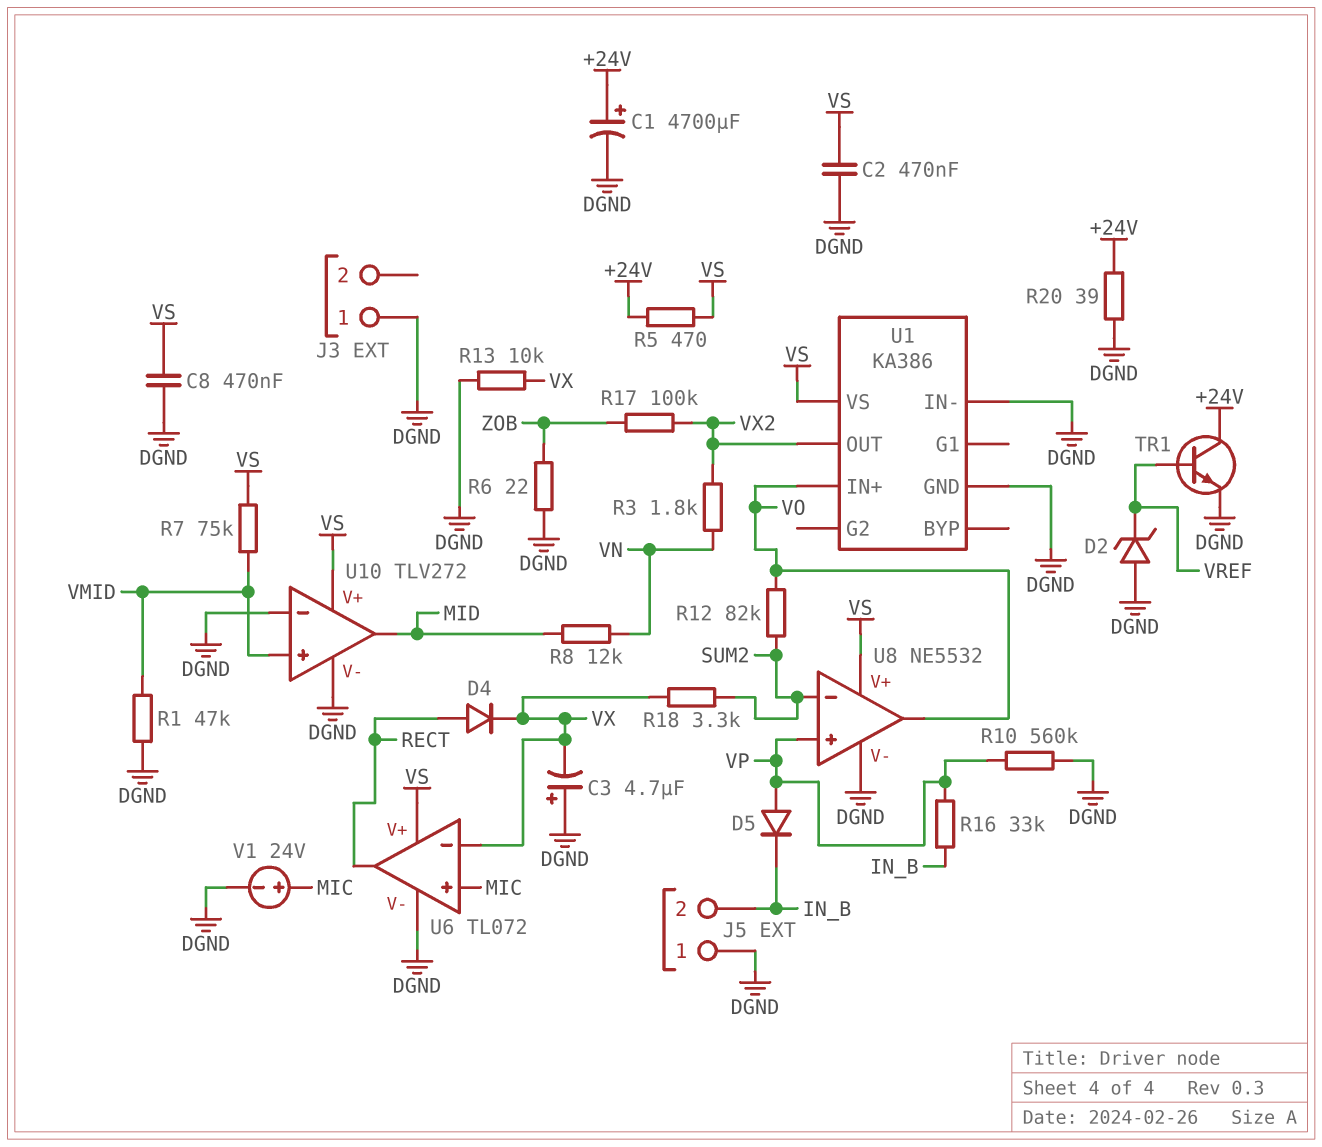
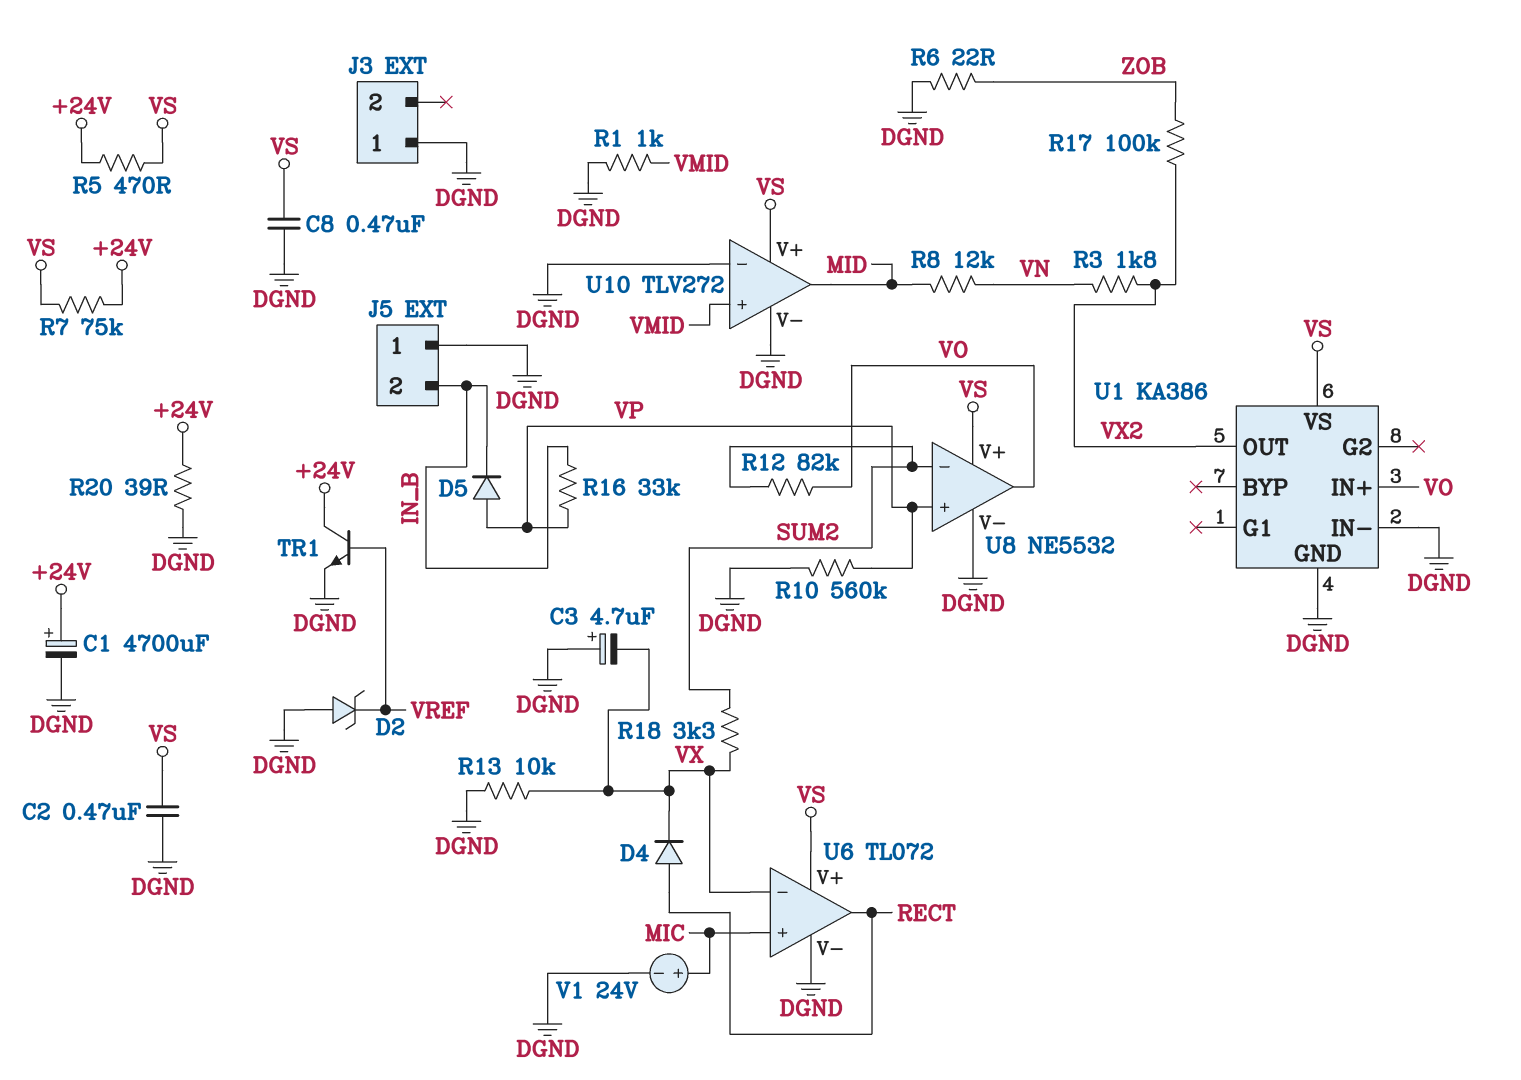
R1: 47k (DGND, VMID) -> 1k (DGND, VMID)
R7: 75k (VMID, VS) -> 75k (+24V, VS)

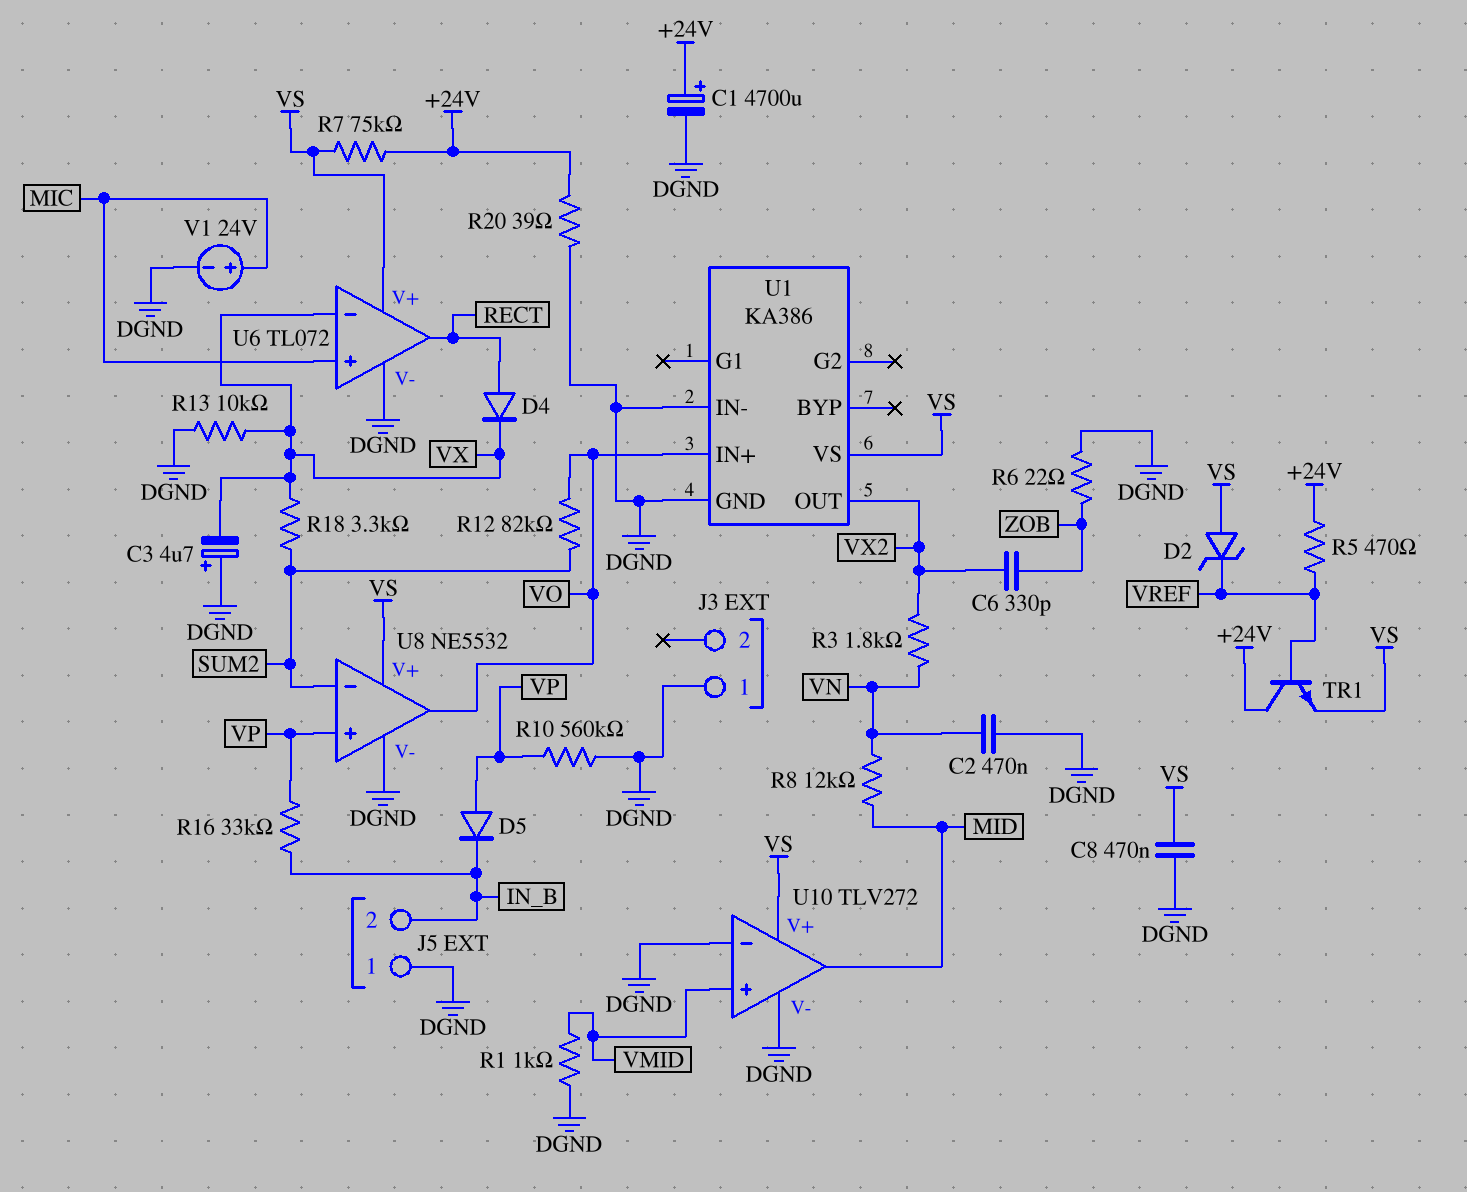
C2: 470nF (DGND, VS) -> 470nF (DGND, VN)
C6: none -> 330pF (VX2, ZOB)
D2: zener (A DGND, K VREF) -> zener (A VS, K VREF)
R5: 470 (+24V, VS) -> 470 (+24V, VREF)
R17: 100k (VX2, ZOB) -> none
TR1: NPN (B VREF, C +24V, E DGND) -> NPN (B VREF, C +24V, E VS)

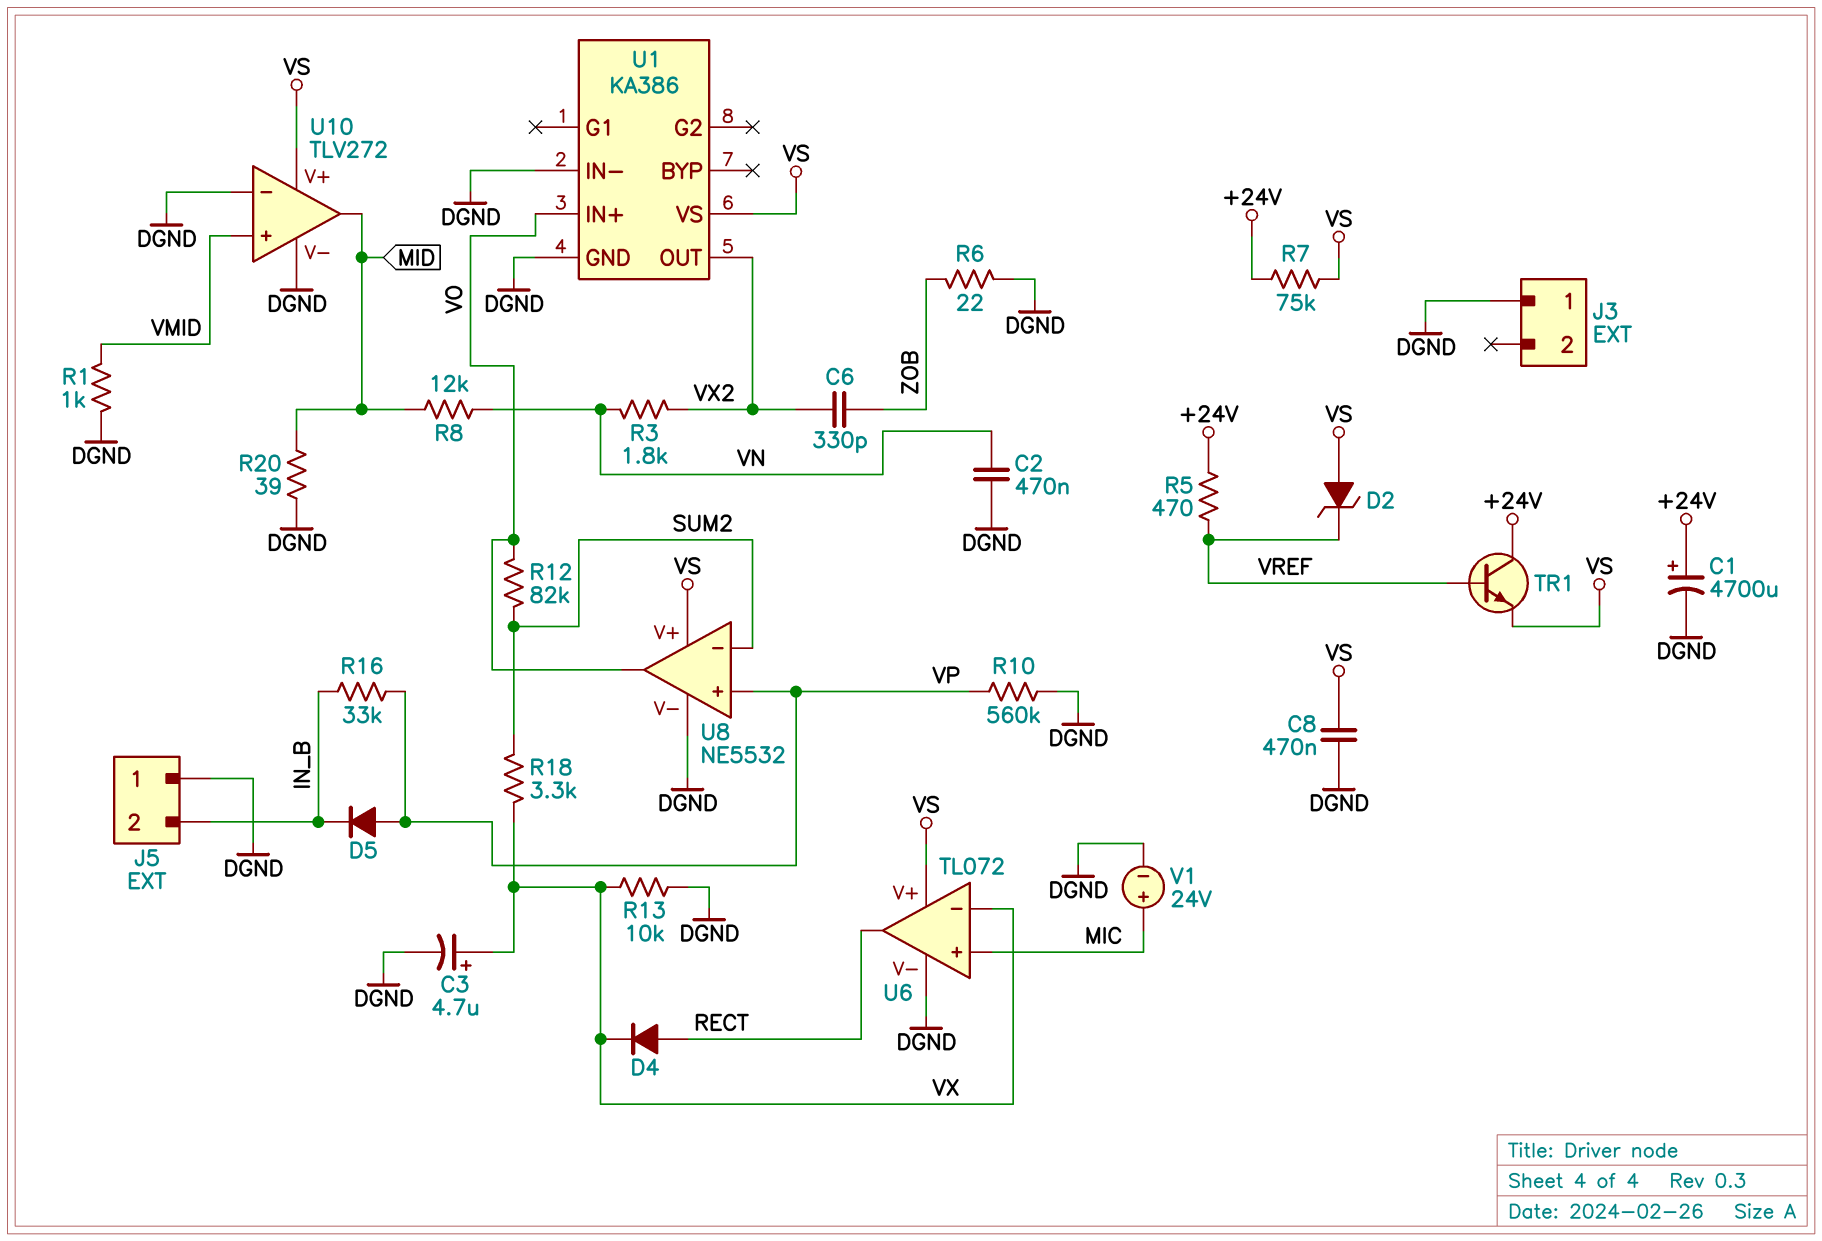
C3: 4.7uF (plus DGND, minus VX) -> 4.7uF (plus VX, minus DGND)
R20: 39 (+24V, DGND) -> 39 (DGND, MID)

